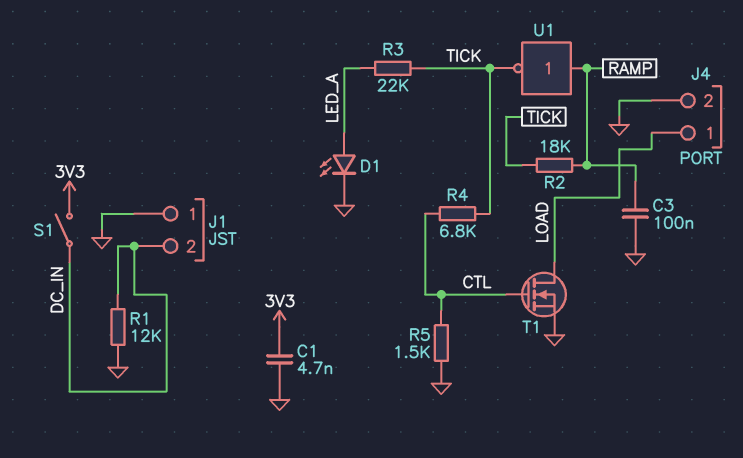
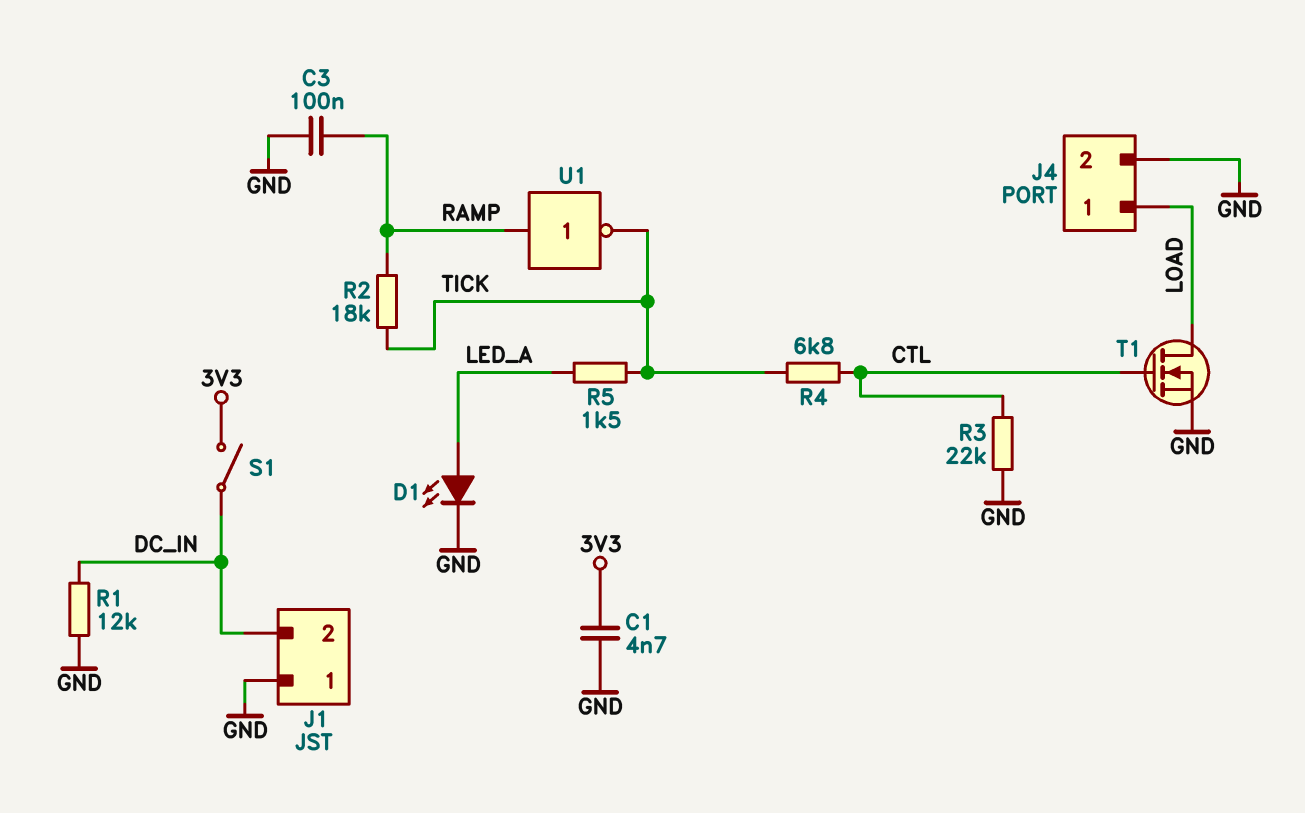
R3: 22k (LED_A, TICK) -> 22k (CTL, GND)
R5: 1.5k (CTL, GND) -> 1.5k (LED_A, TICK)

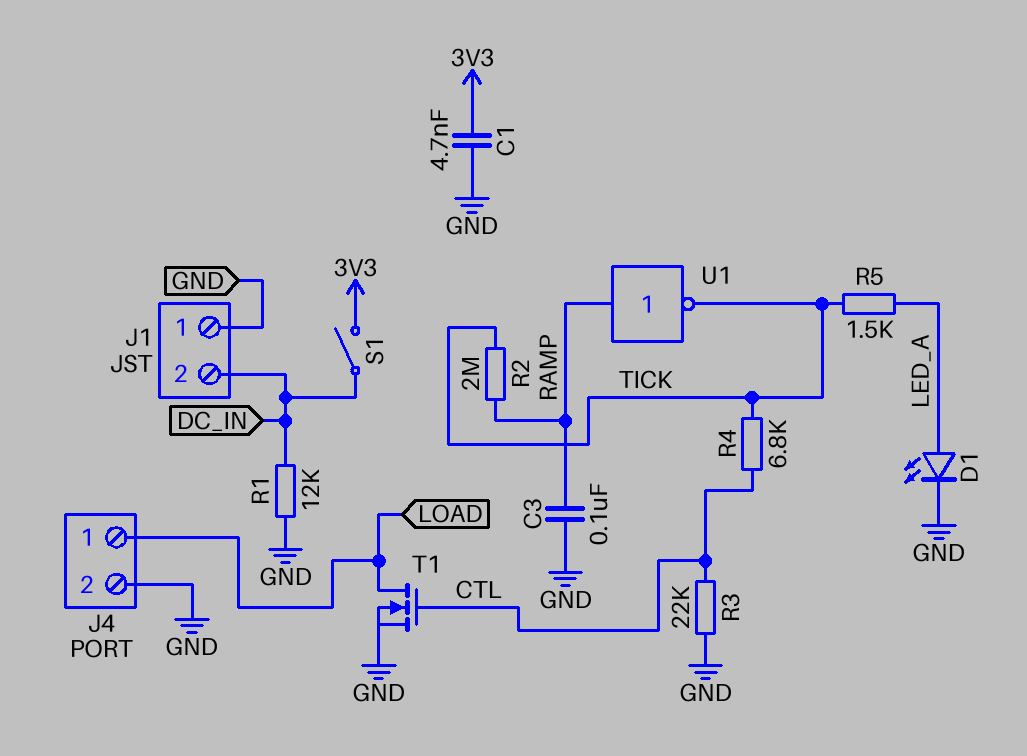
R2: 18k (RAMP, TICK) -> 2M (RAMP, TICK)

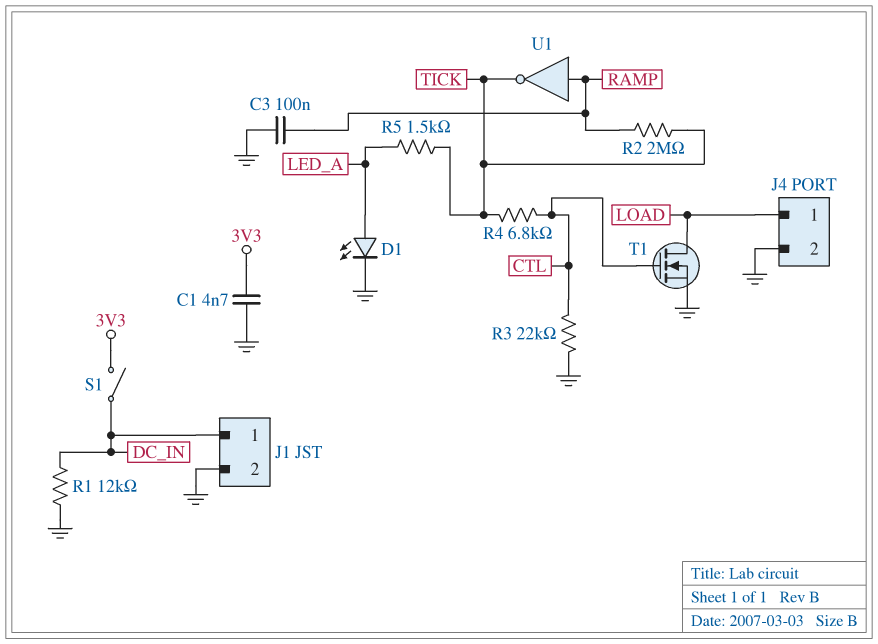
J1 pin 1: GND -> DC_IN
J1 pin 2: DC_IN -> GND

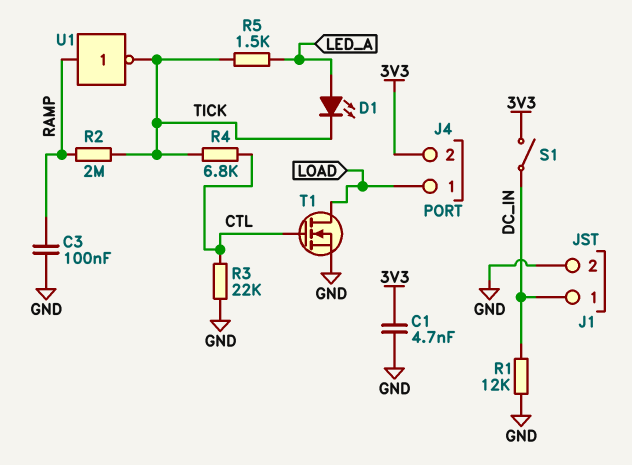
D1: LED (A LED_A, K GND) -> LED (A LED_A, K TICK)
J4 pin 2: GND -> 3V3

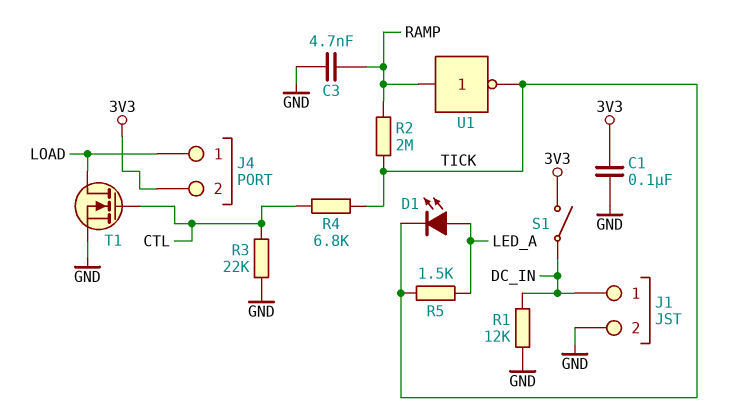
C1: 4.7nF (3V3, GND) -> 100nF (3V3, GND)
C3: 100nF (GND, RAMP) -> 4.7nF (GND, RAMP)

